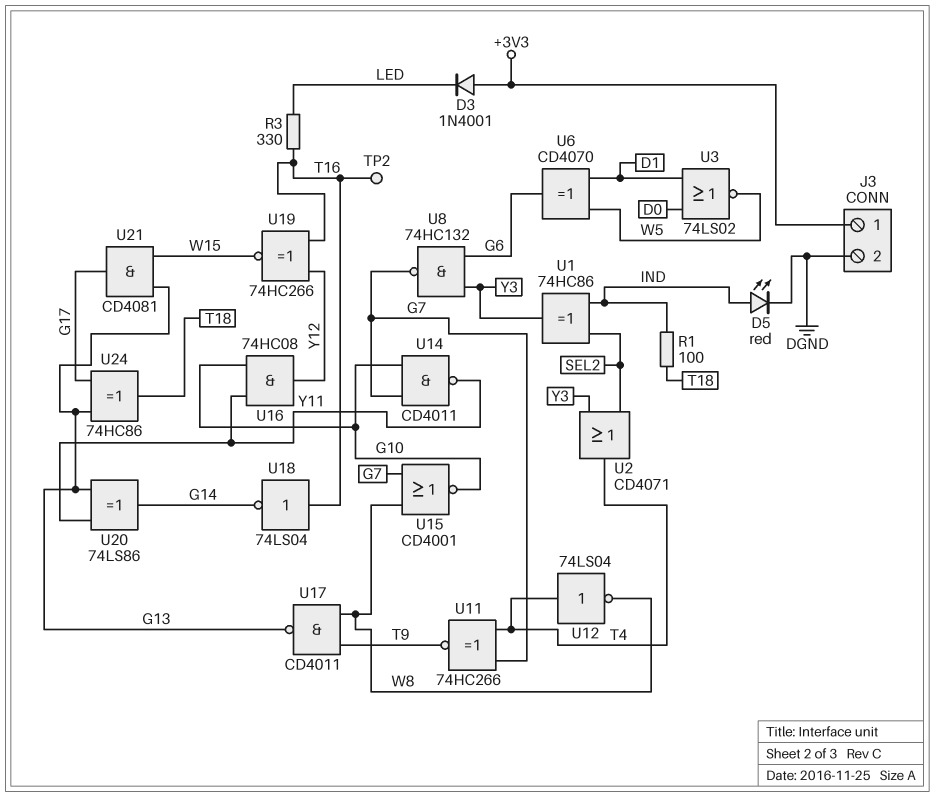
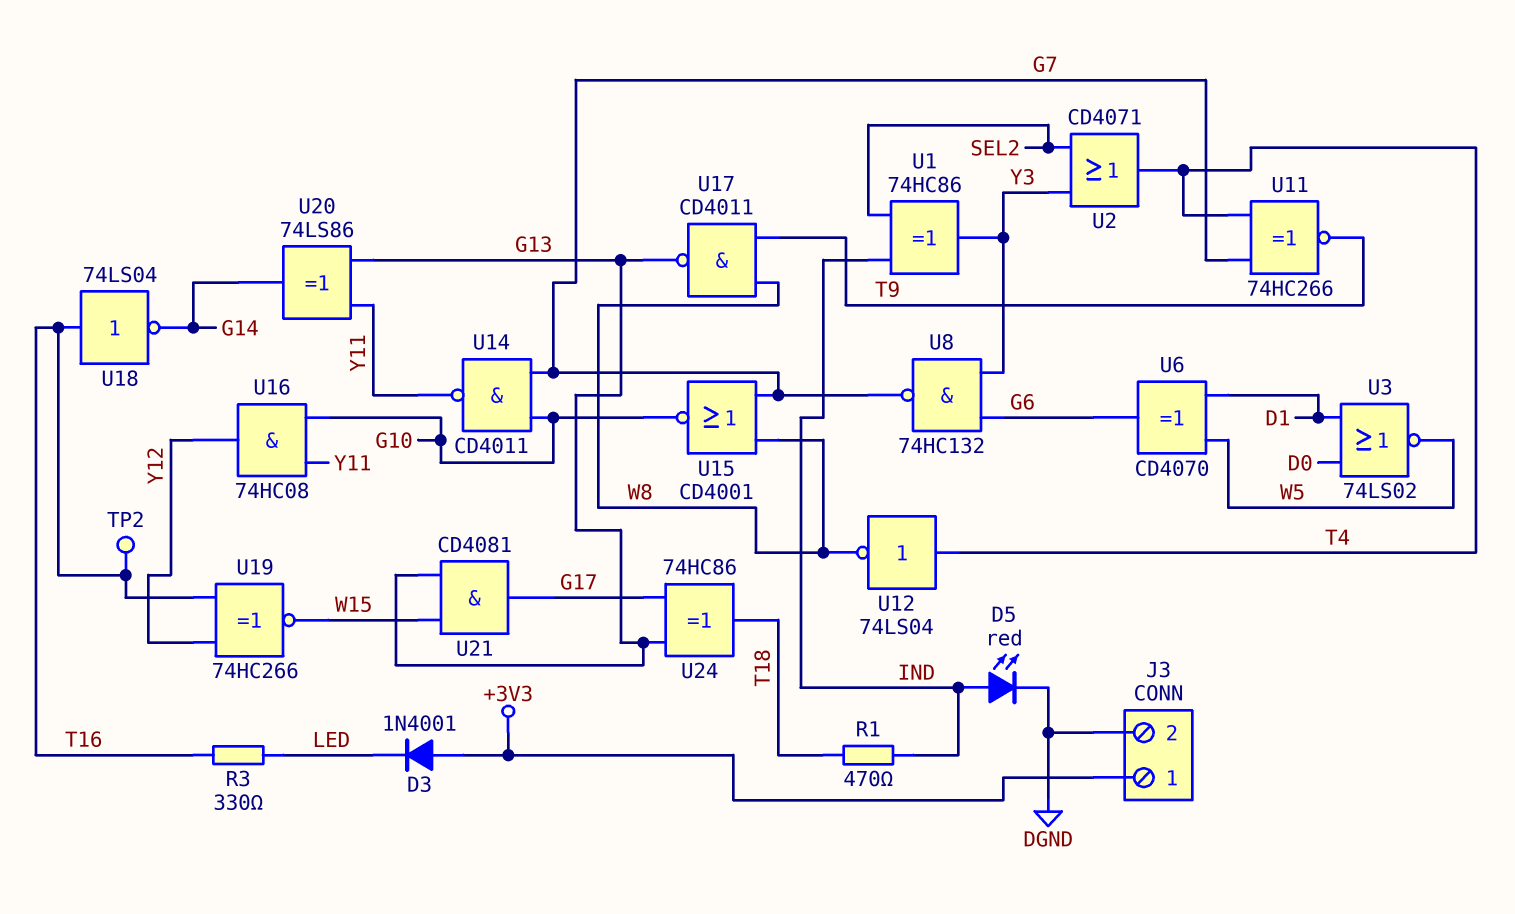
R1: 100 (IND, T18) -> 470 (IND, T18)

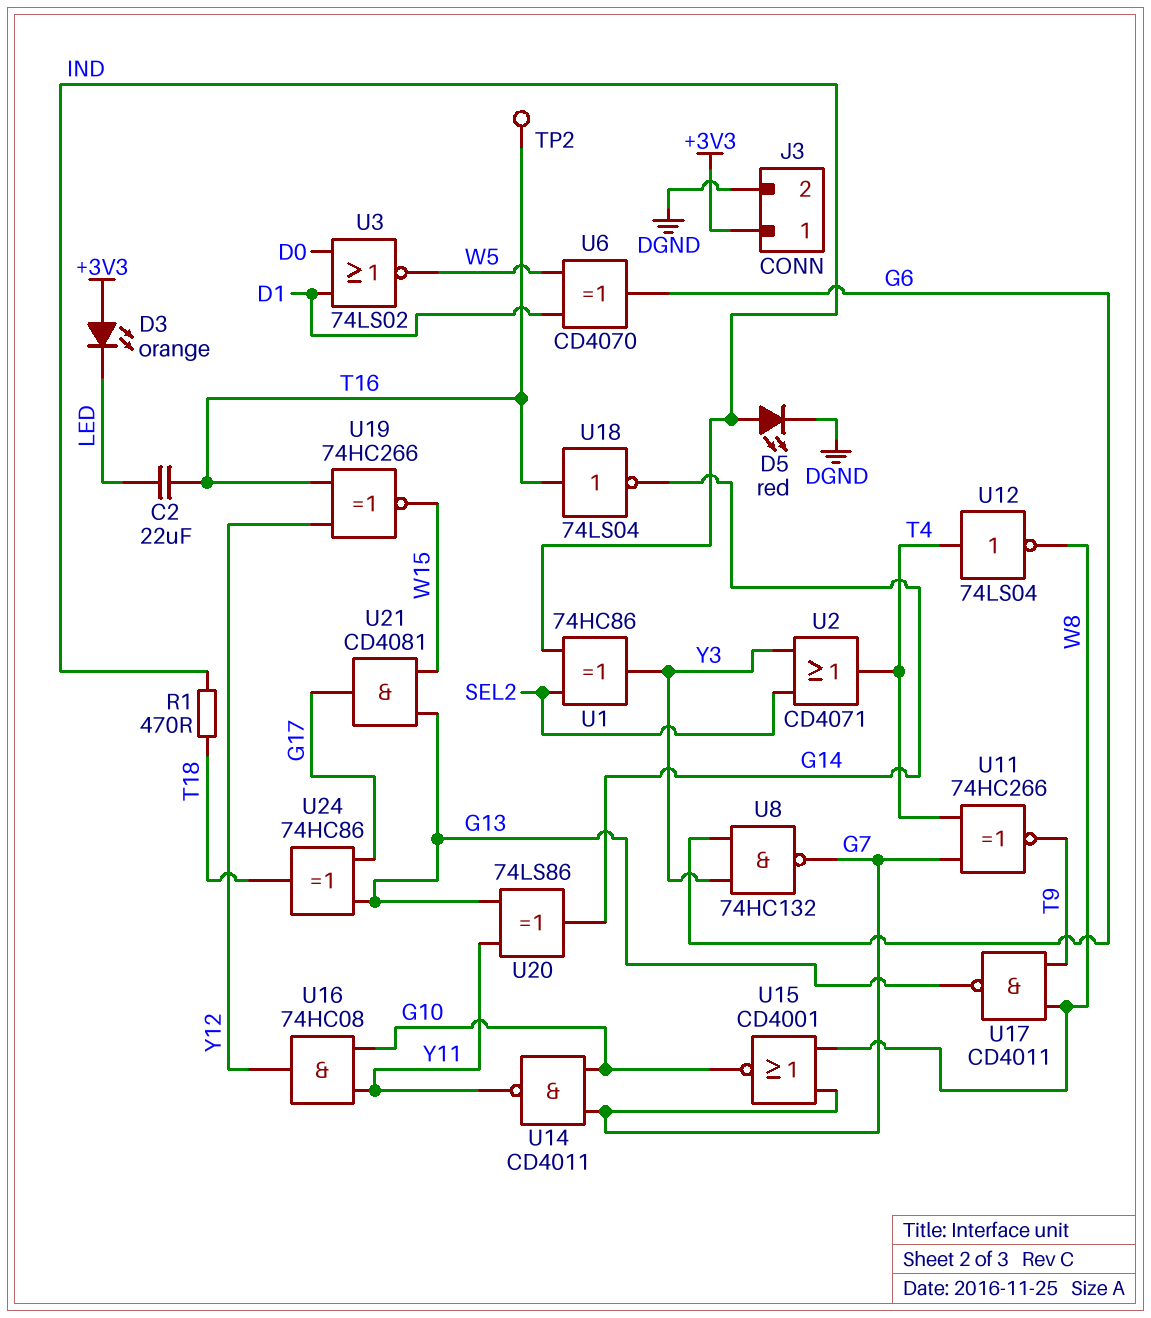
C2: none -> 22uF (LED, T16)
D3: diode 1N4001 (A +3V3, K LED) -> LED orange (A +3V3, K LED)
R3: 330 (LED, T16) -> none

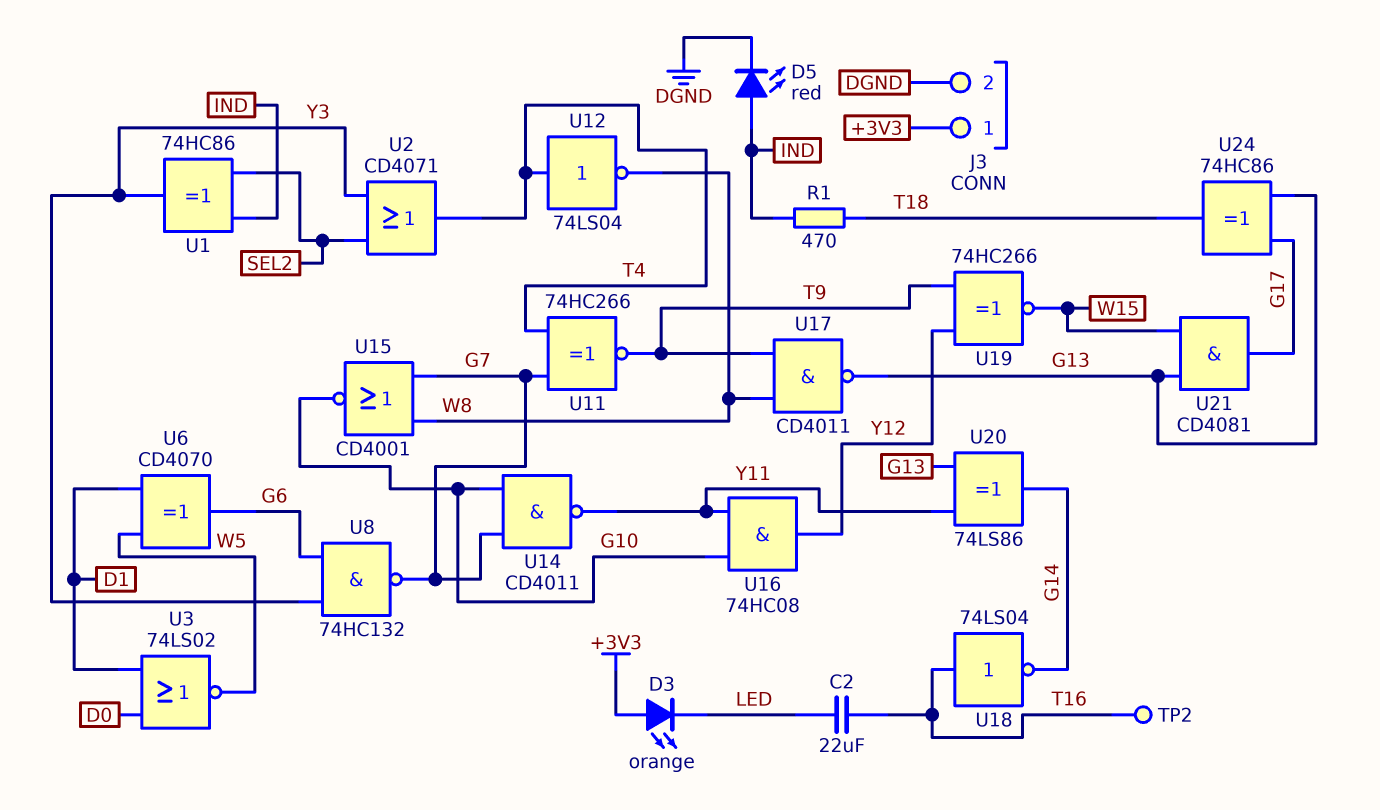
U19: XNOR 74HC266 (in T16, in Y12, out W15) -> XNOR 74HC266 (in T9, in Y12, out W15)

